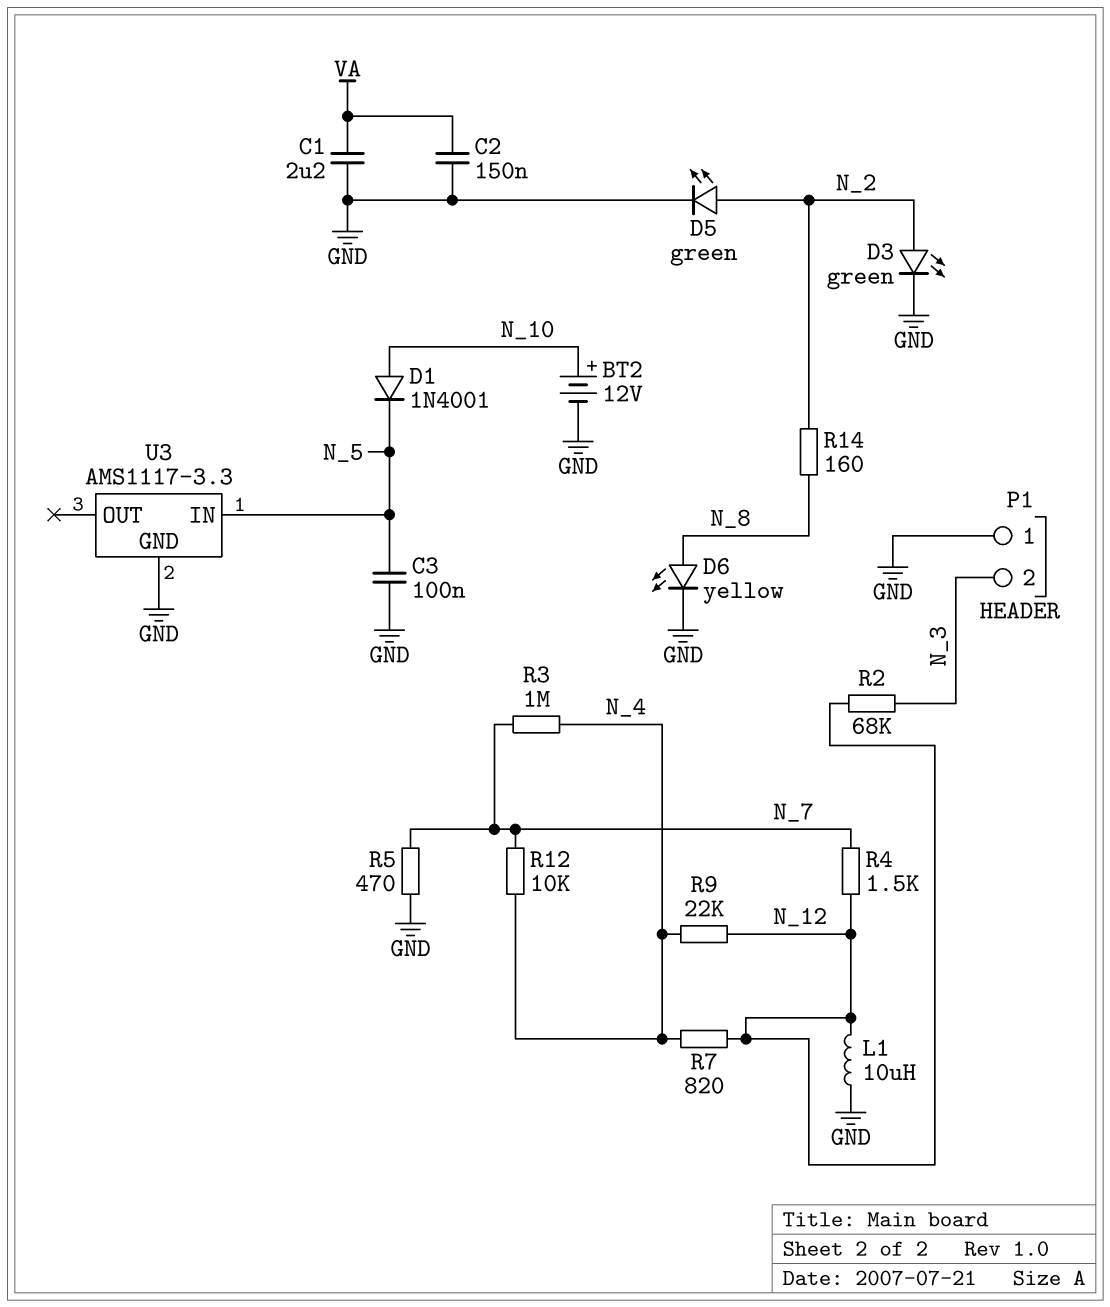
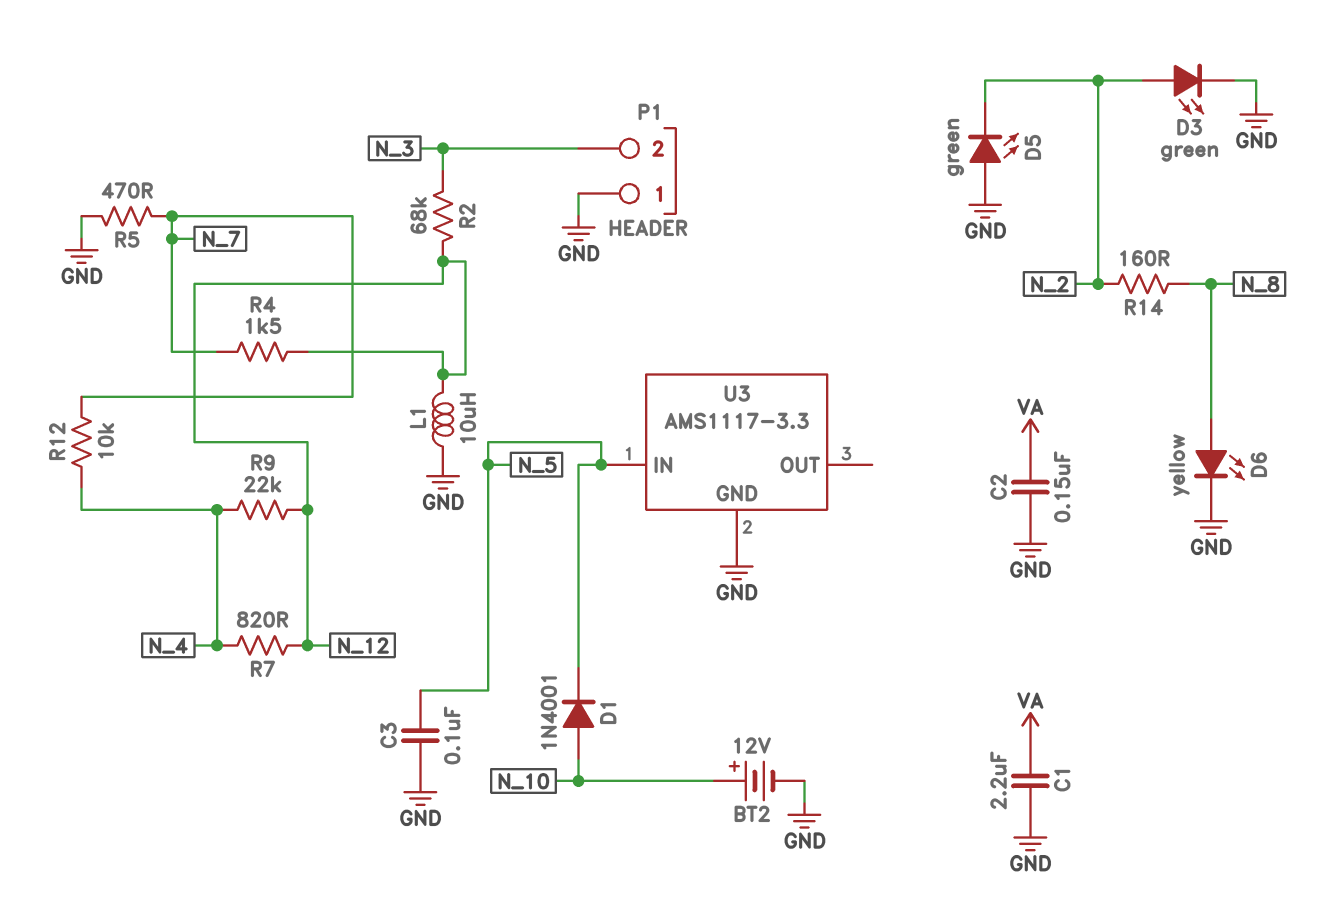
D5: LED green (A N_2, K GND) -> LED green (A GND, K N_2)
R3: 1M (N_4, N_7) -> none

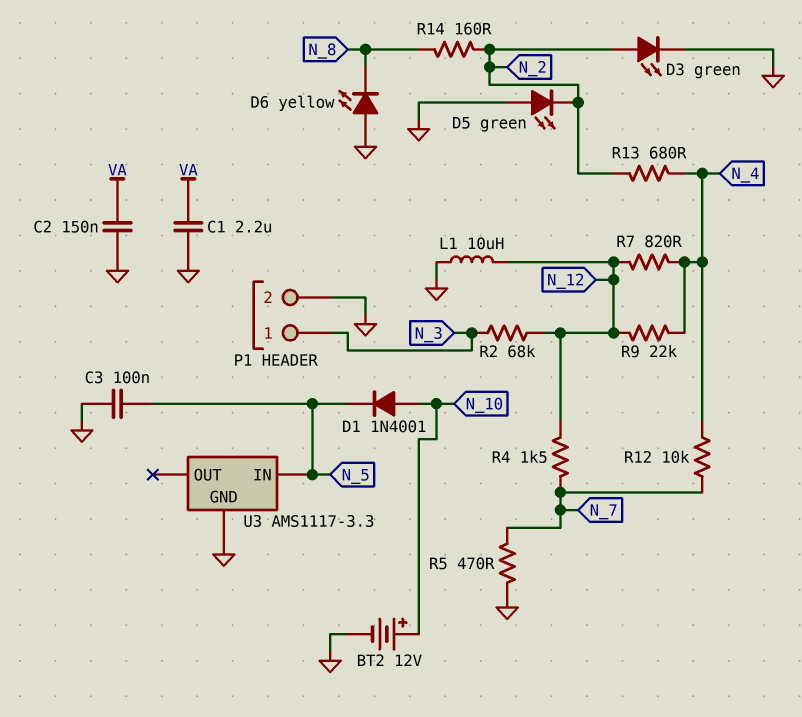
D6: LED yellow (A N_8, K GND) -> LED yellow (A GND, K N_8)
P1 pin 1: GND -> N_3
P1 pin 2: N_3 -> GND
R13: none -> 680 (N_2, N_4)

